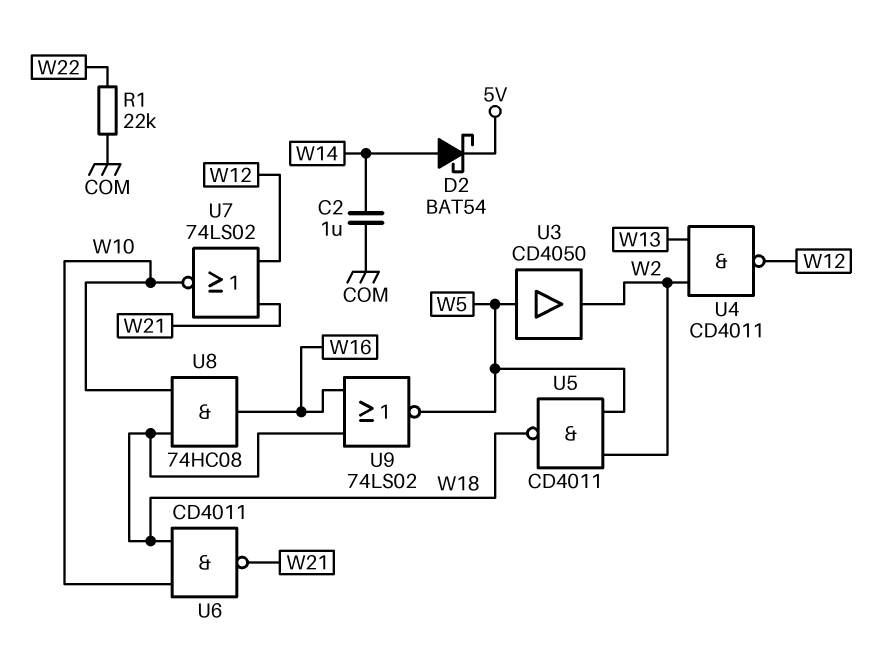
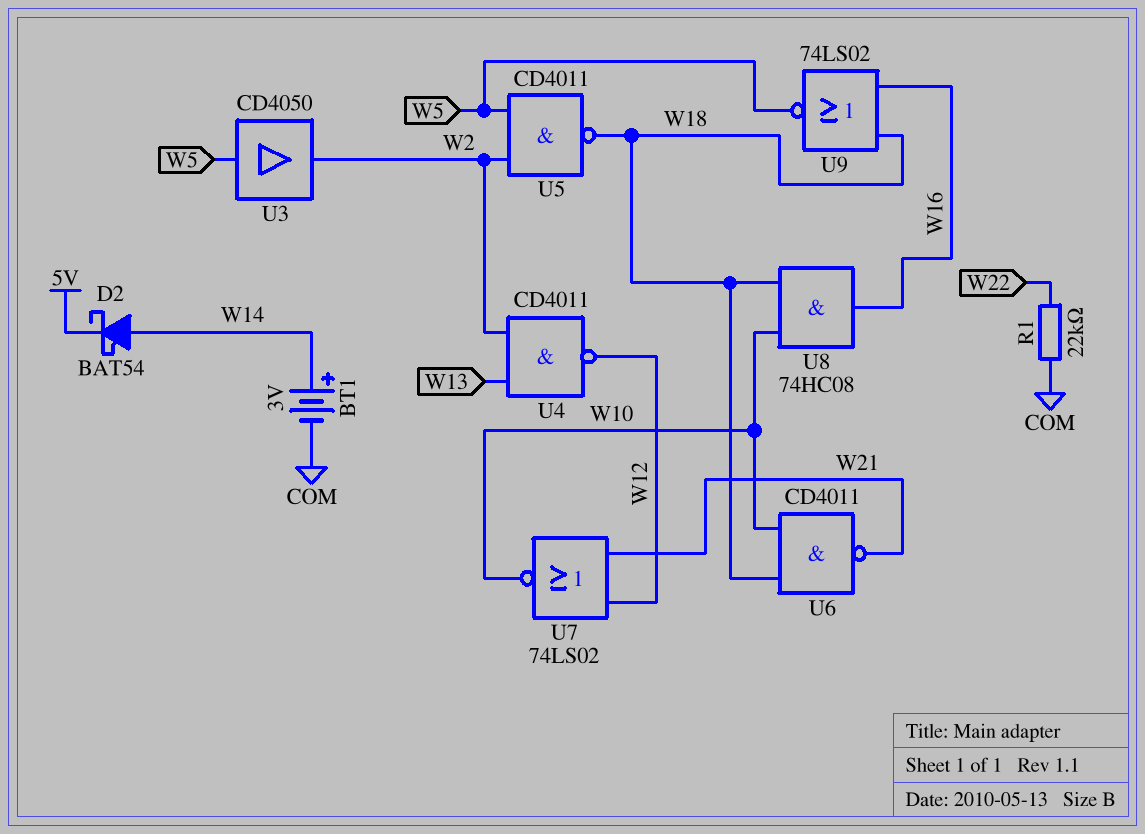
BT1: none -> 3V (plus W14, minus COM)
C2: 1uF (COM, W14) -> none

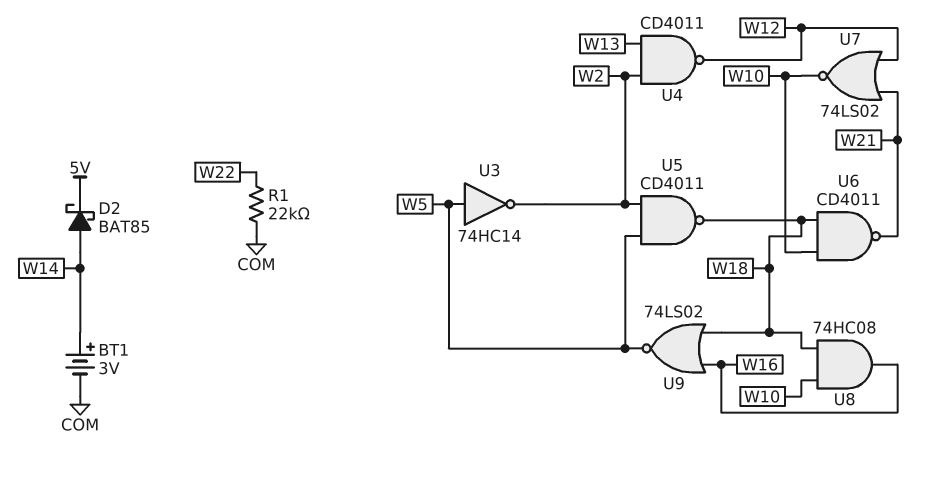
D2: schottky BAT54 (A W14, K 5V) -> schottky BAT85 (A W14, K 5V)
U3: buffer CD4050 (in W5, out W2) -> NOT 74HC14 (in W5, out W2)

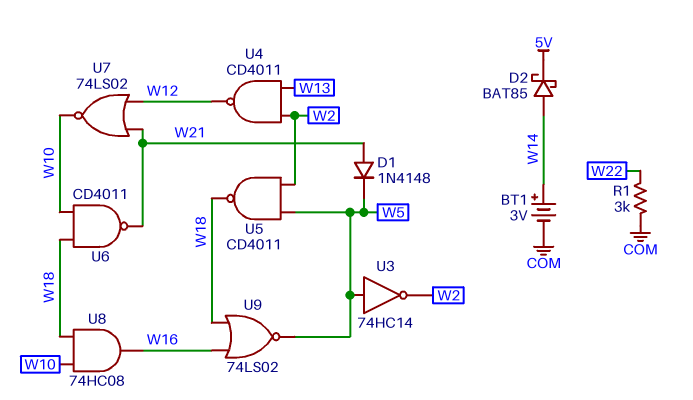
D1: none -> diode 1N4148 (A W21, K W5)
R1: 22k (COM, W22) -> 3k (COM, W22)

